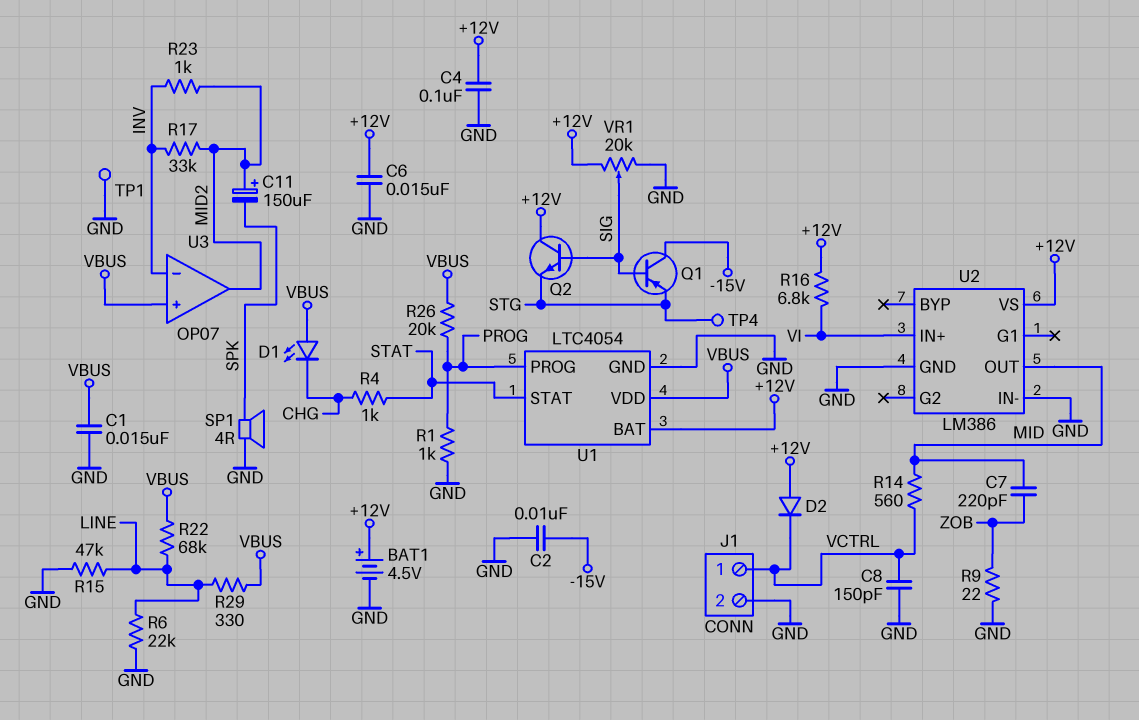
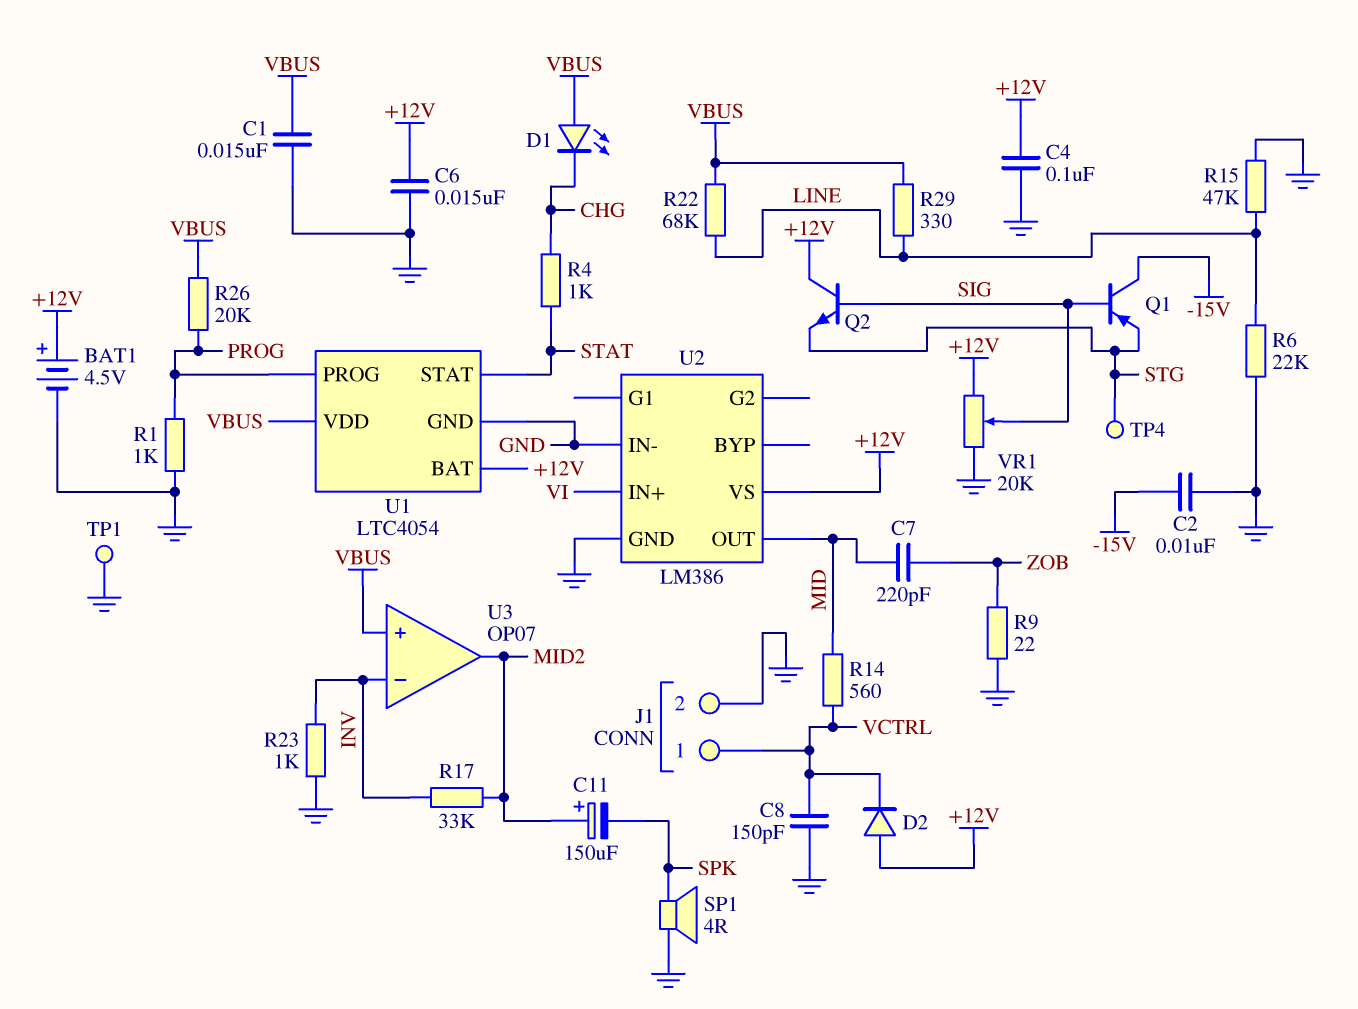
R16: 6.8k (+12V, VI) -> none
R23: 1k (INV, MID2) -> 1k (GND, INV)

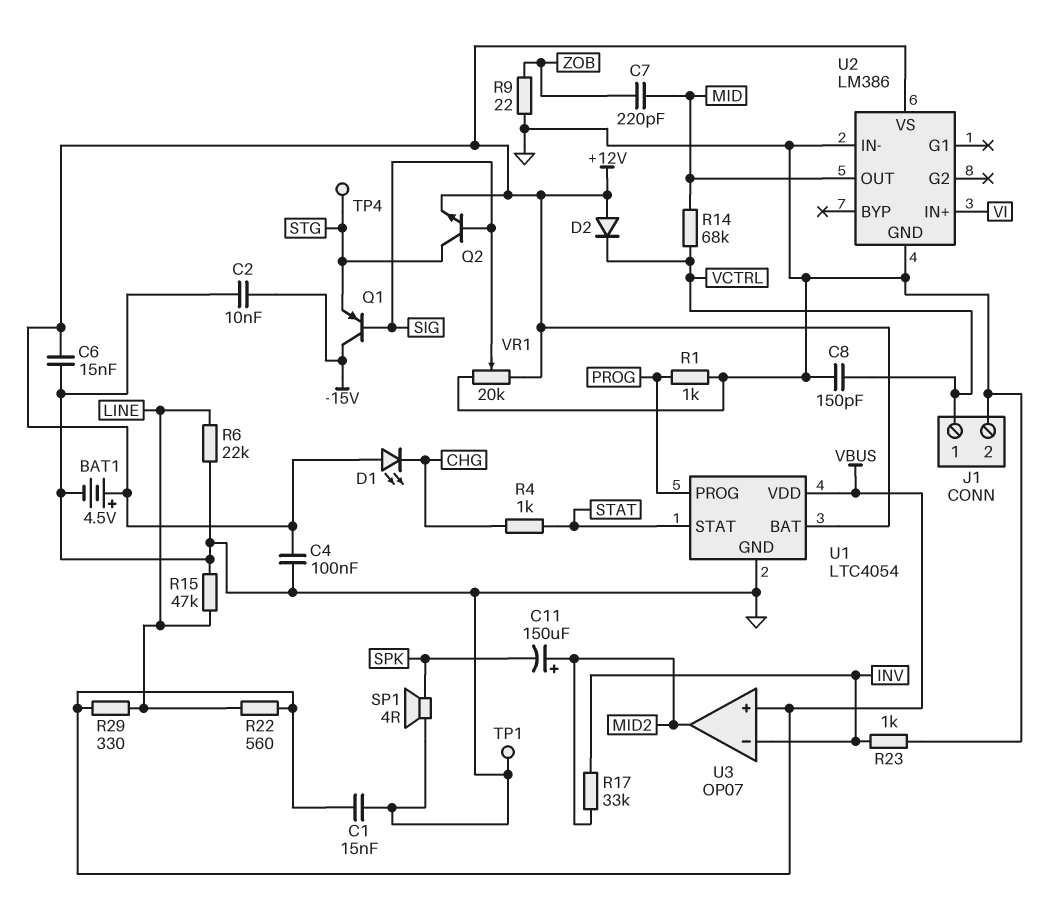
D1: LED (A VBUS, K CHG) -> LED (A +12V, K CHG)
Q2: NPN (B SIG, C +12V, E STG) -> NPN (B SIG, C STG, E +12V)
R14: 560 (MID, VCTRL) -> 68k (MID, VCTRL)
R22: 68k (LINE, VBUS) -> 560 (LINE, VBUS)
R26: 20k (PROG, VBUS) -> none

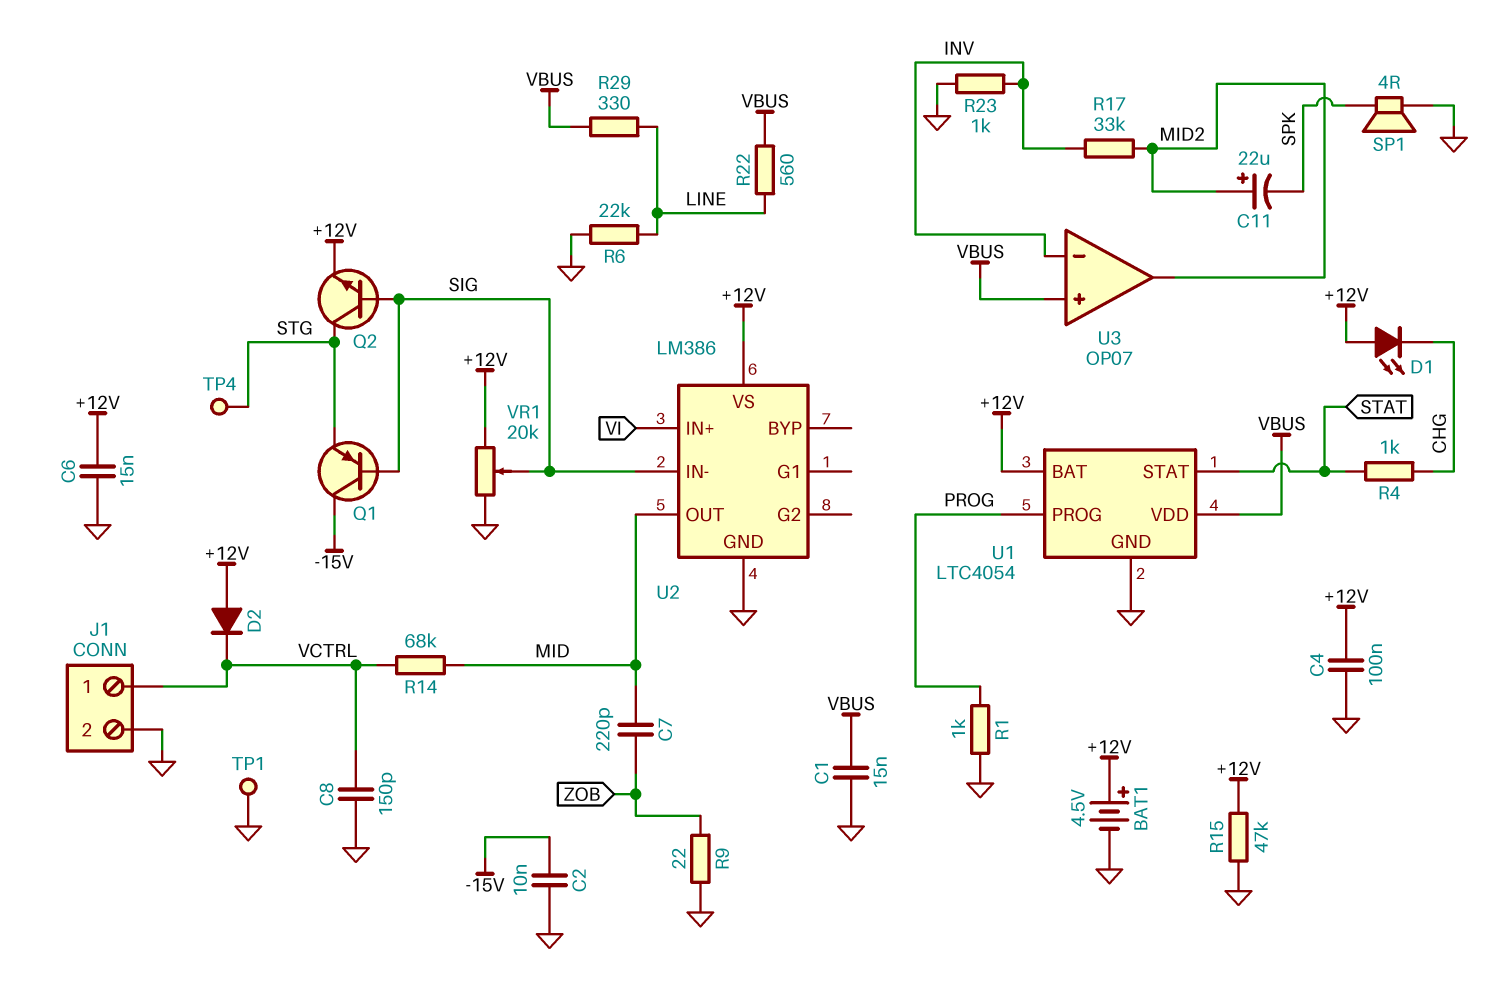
C11: 150uF (plus MID2, minus SPK) -> 22uF (plus MID2, minus SPK)
R15: 47k (GND, LINE) -> 47k (+12V, GND)
U2 pin IN-: GND -> SIG

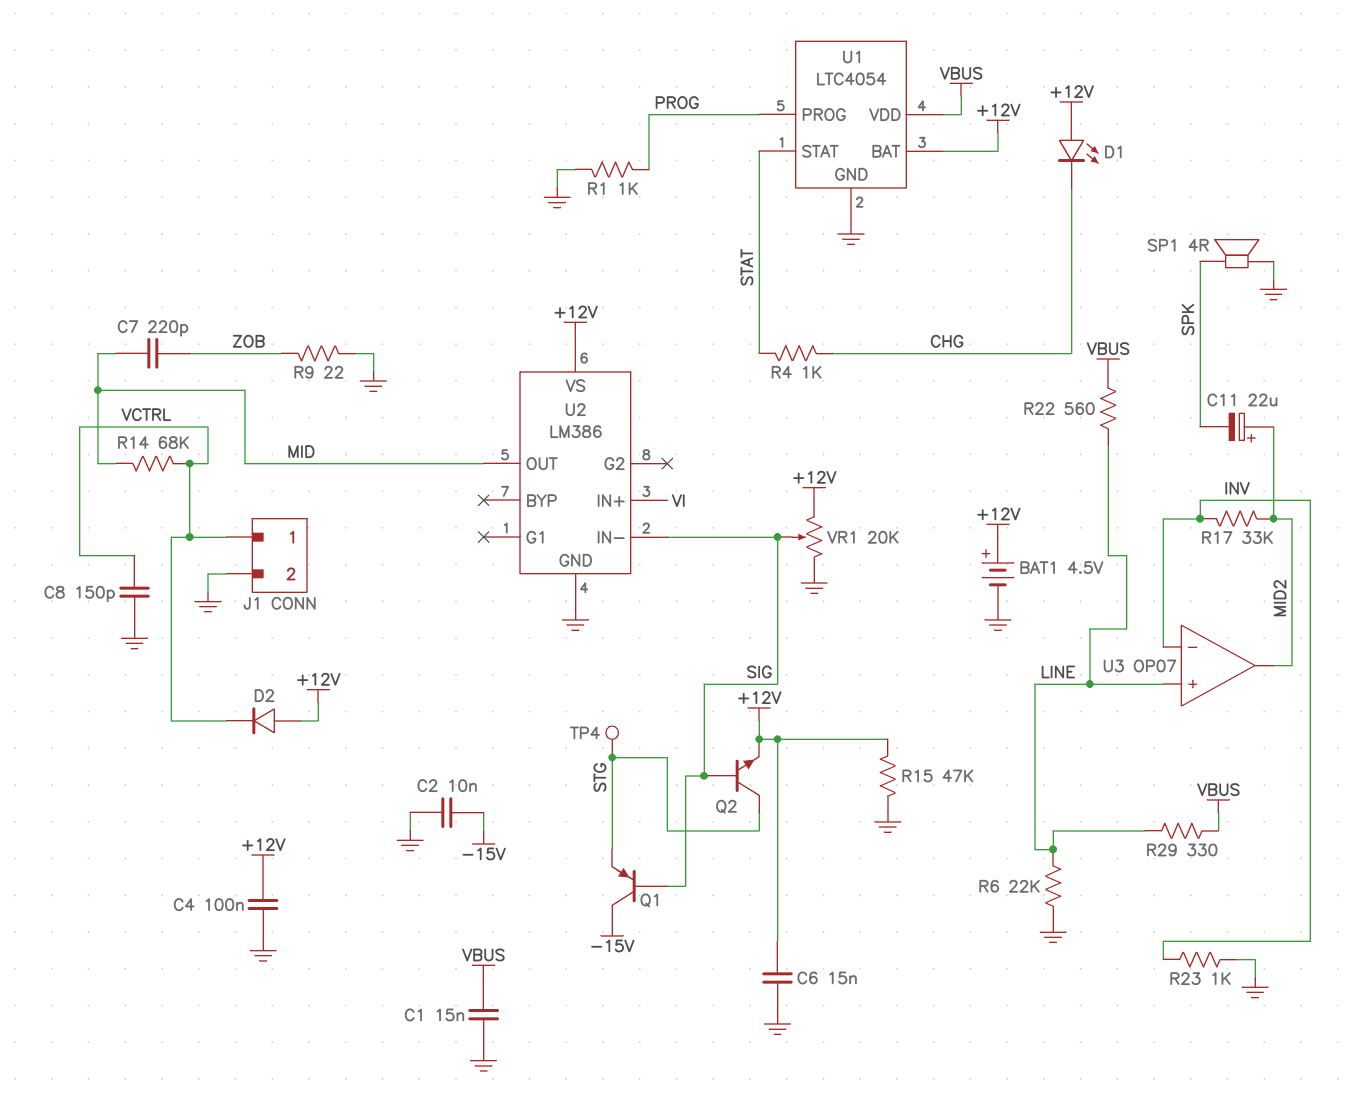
TP1: test point (GND) -> none
U3 pin in+: VBUS -> LINE

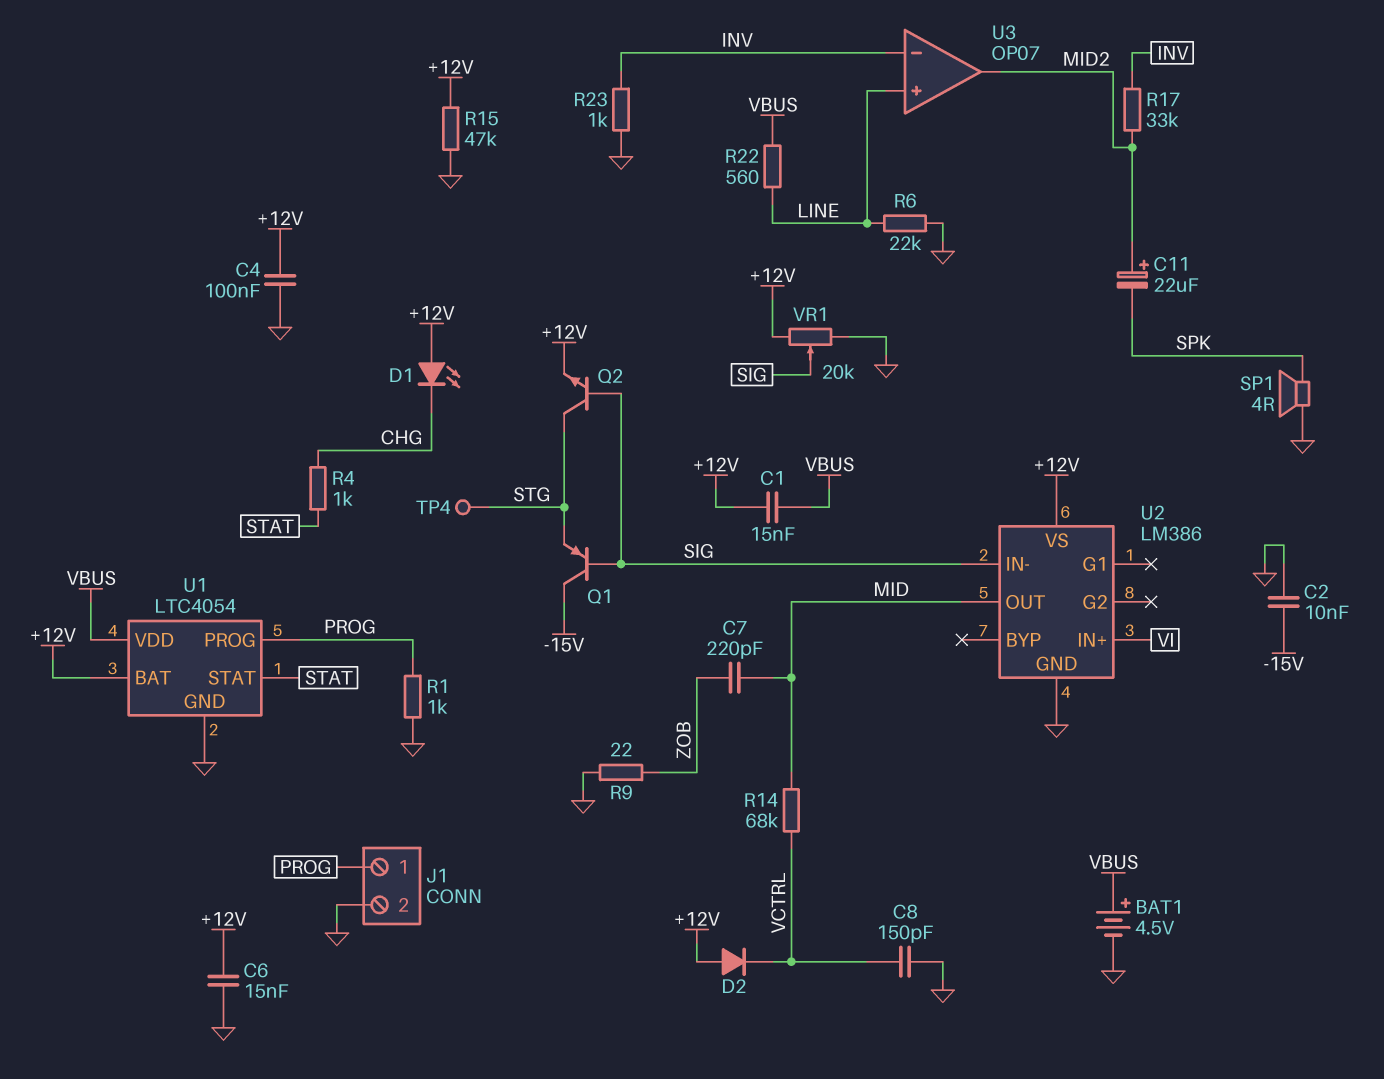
BAT1: 4.5V (plus +12V, minus GND) -> 4.5V (plus VBUS, minus GND)
C1: 15nF (GND, VBUS) -> 15nF (+12V, VBUS)
J1 pin 1: VCTRL -> PROG
R29: 330 (LINE, VBUS) -> none

